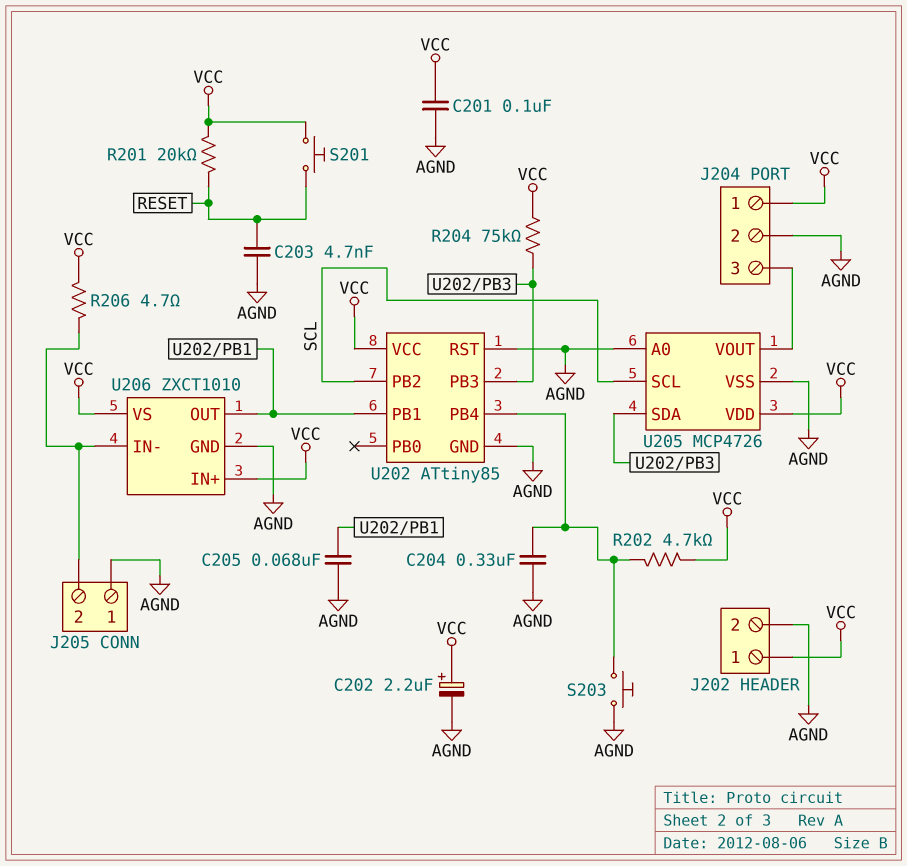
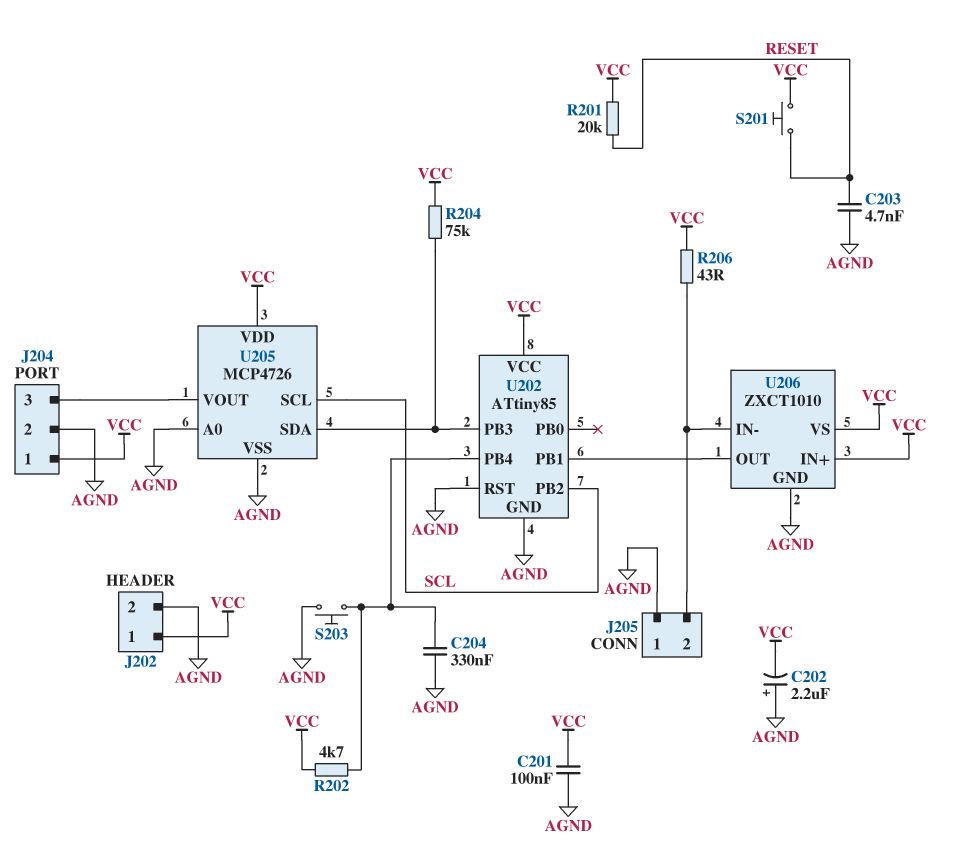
C202: 2.2uF (plus VCC, minus AGND) -> 2.2uF (plus AGND, minus VCC)
C205: 68nF (AGND, U202/PB1) -> none
R206: 4.7 (J205/2, VCC) -> 43 (J205/2, VCC)

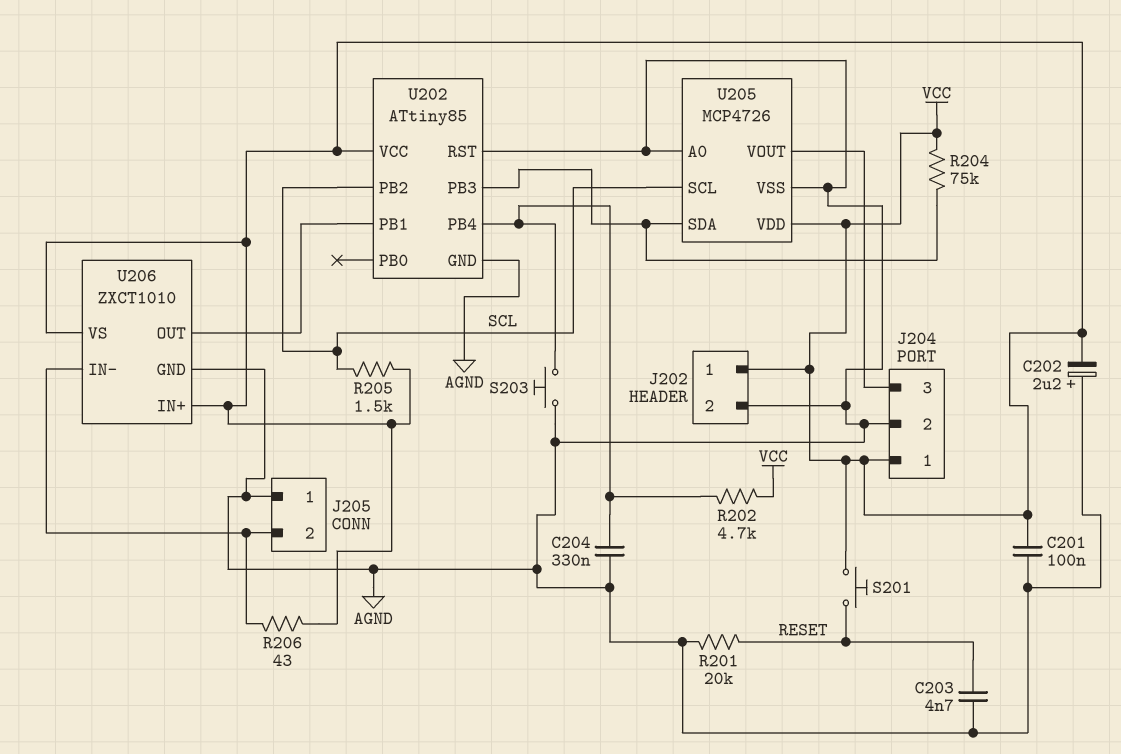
R201: 20k (RESET, VCC) -> 20k (AGND, RESET)
R205: none -> 1.5k (SCL, VCC)

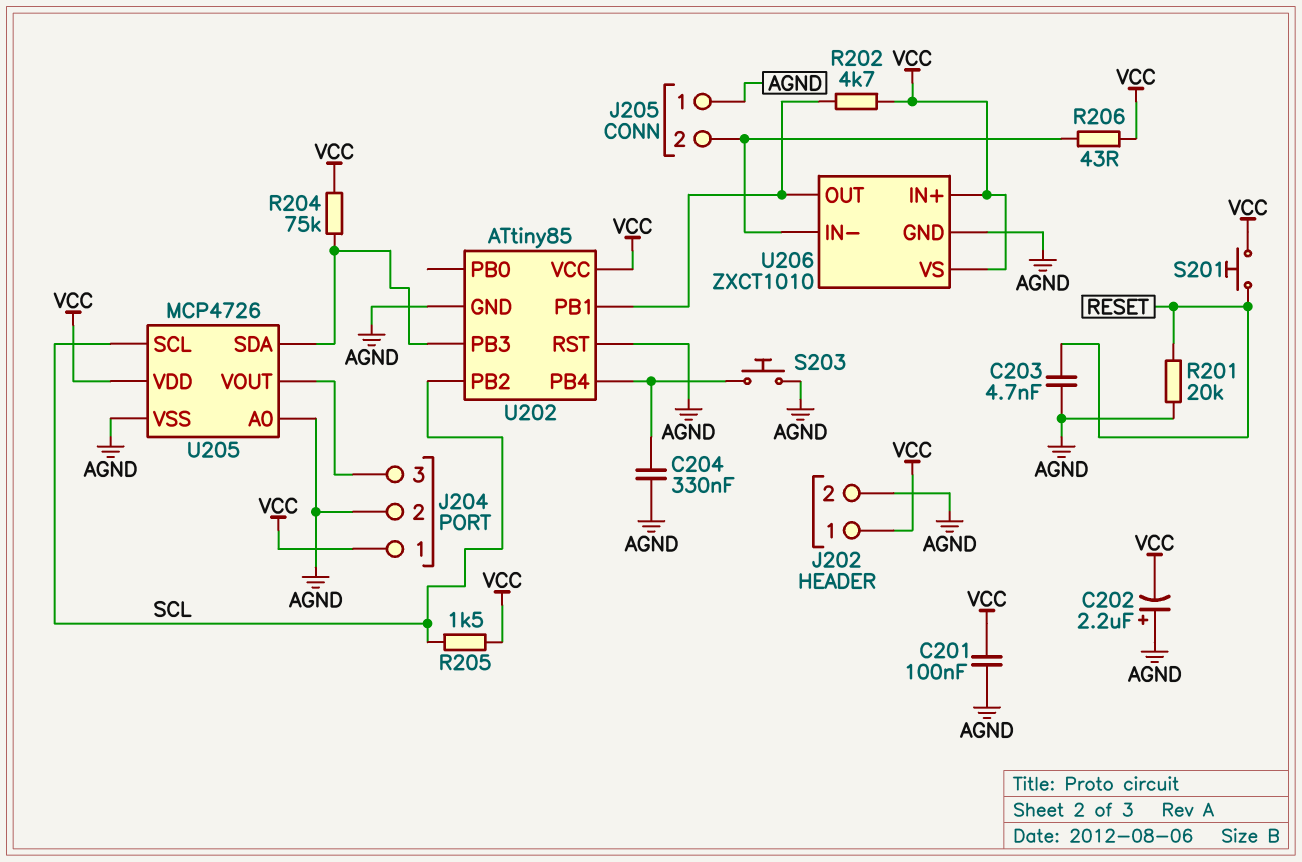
R202: 4.7k (U202/PB4, VCC) -> 4.7k (U202/PB1, VCC)

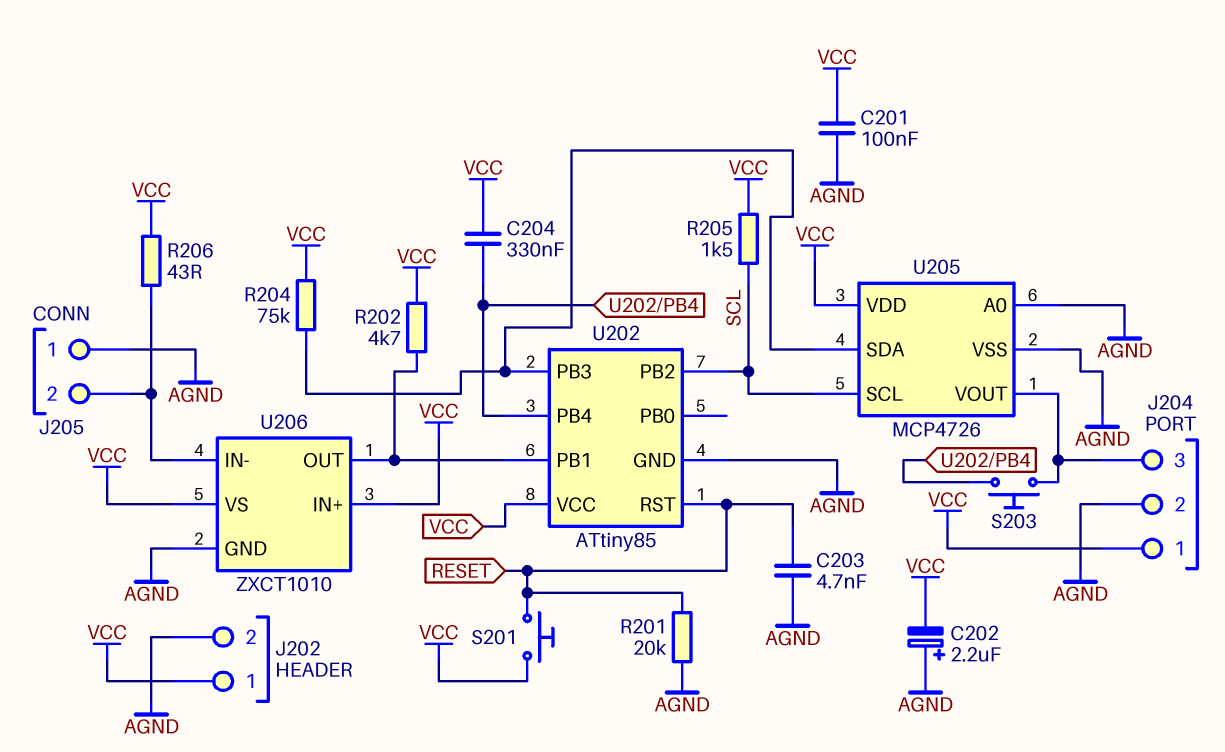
C204: 330nF (AGND, U202/PB4) -> 330nF (U202/PB4, VCC)
S203: button (AGND, U202/PB4) -> button (J204/3, U202/PB4)
U202 pin RST: AGND -> RESET

